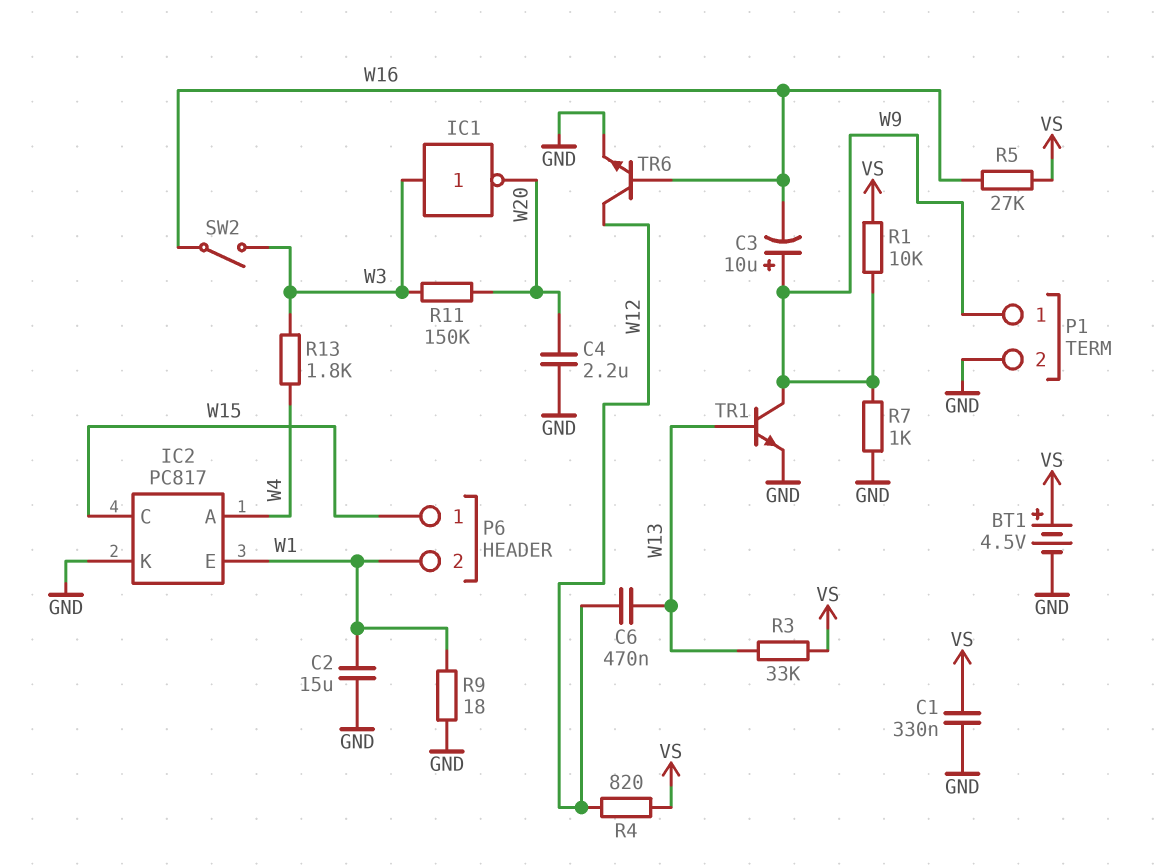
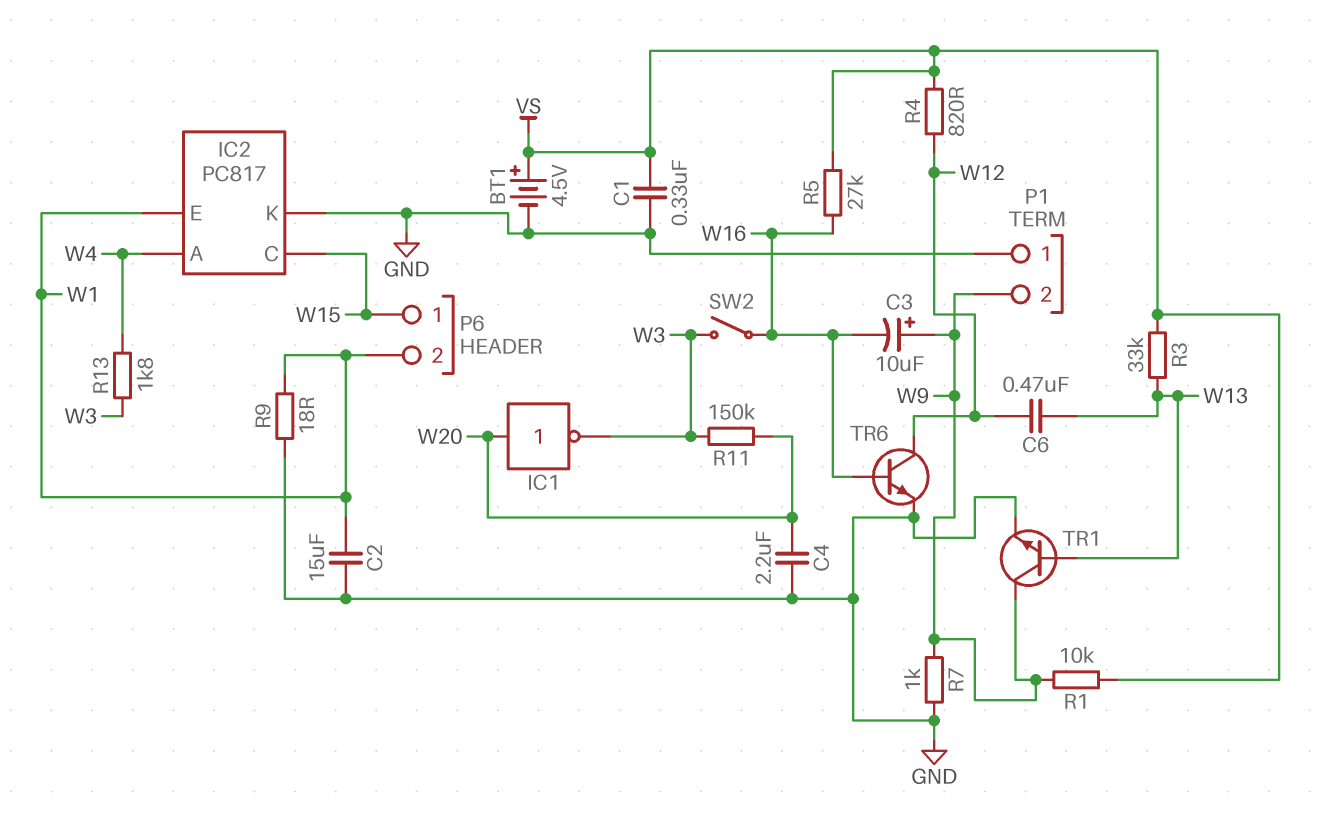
IC1: NOT (in W3, out W20) -> NOT (in W20, out W3)
P1 pin 1: W9 -> GND
P1 pin 2: GND -> W9

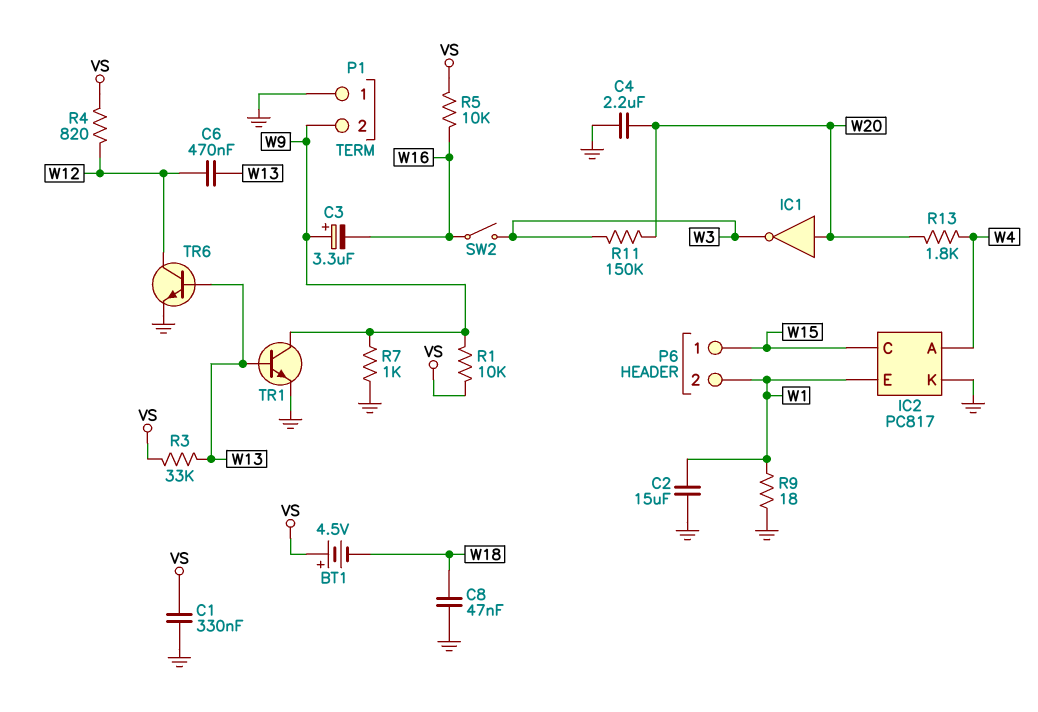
BT1: 4.5V (plus VS, minus GND) -> 4.5V (plus VS, minus W18)
C3: 10uF (plus W9, minus W16) -> 3.3uF (plus W9, minus W16)
C8: none -> 47nF (GND, W18)
R5: 27k (VS, W16) -> 10k (VS, W16)
R13: 1.8k (W3, W4) -> 1.8k (W4, W20)
TR6: NPN (B W16, C W12, E GND) -> NPN (B W13, C W12, E GND)

